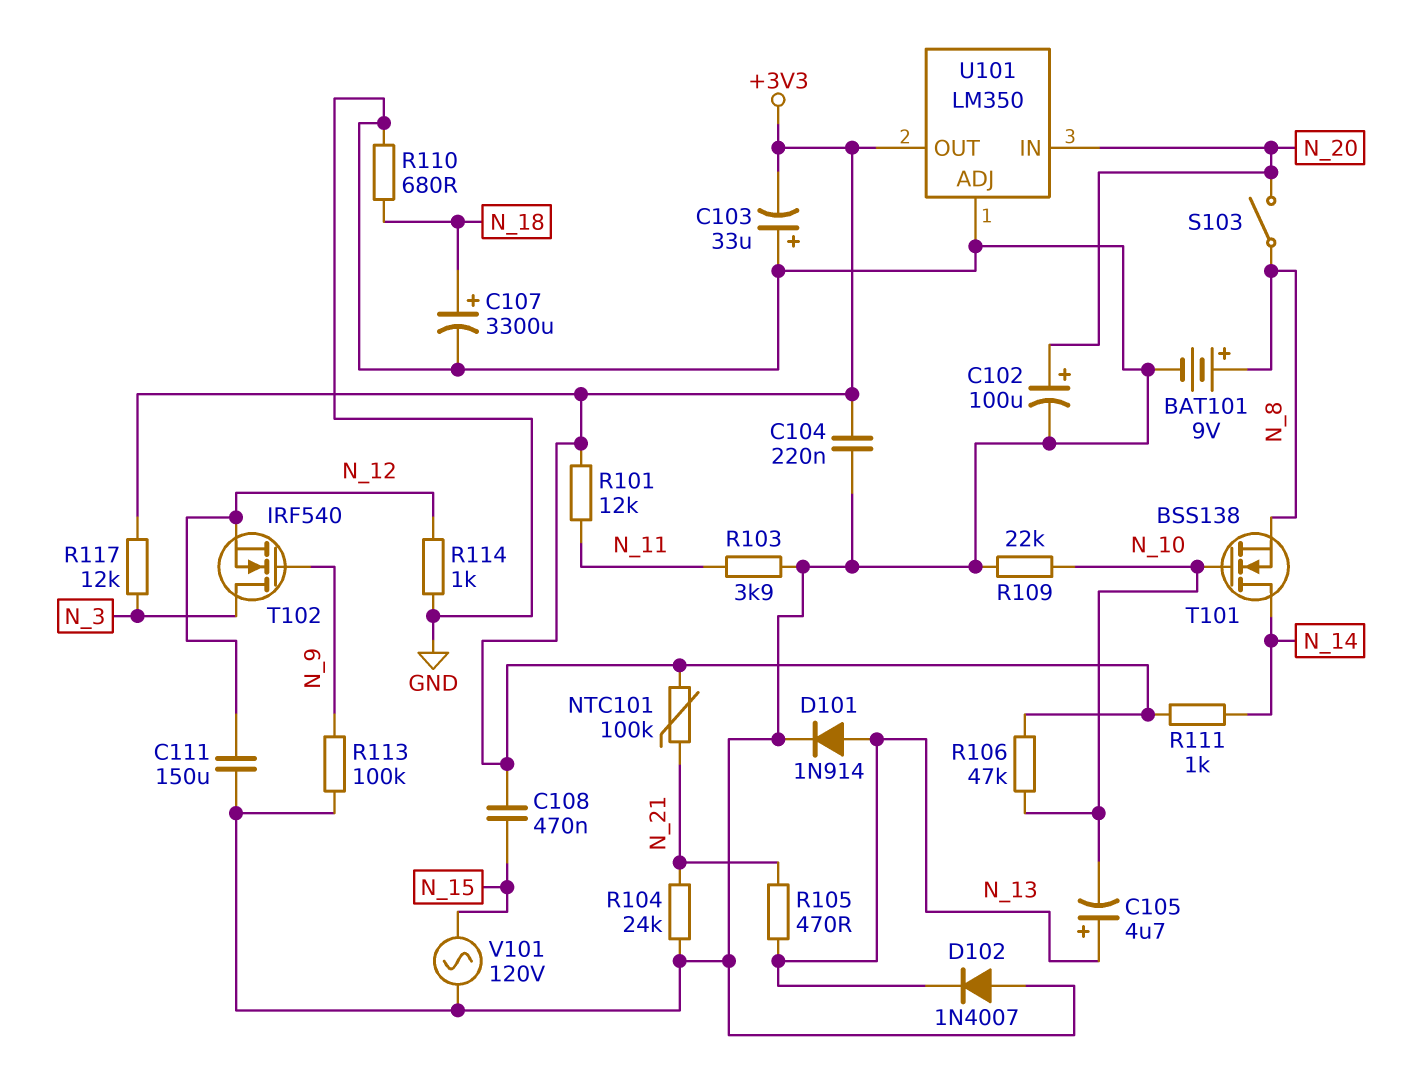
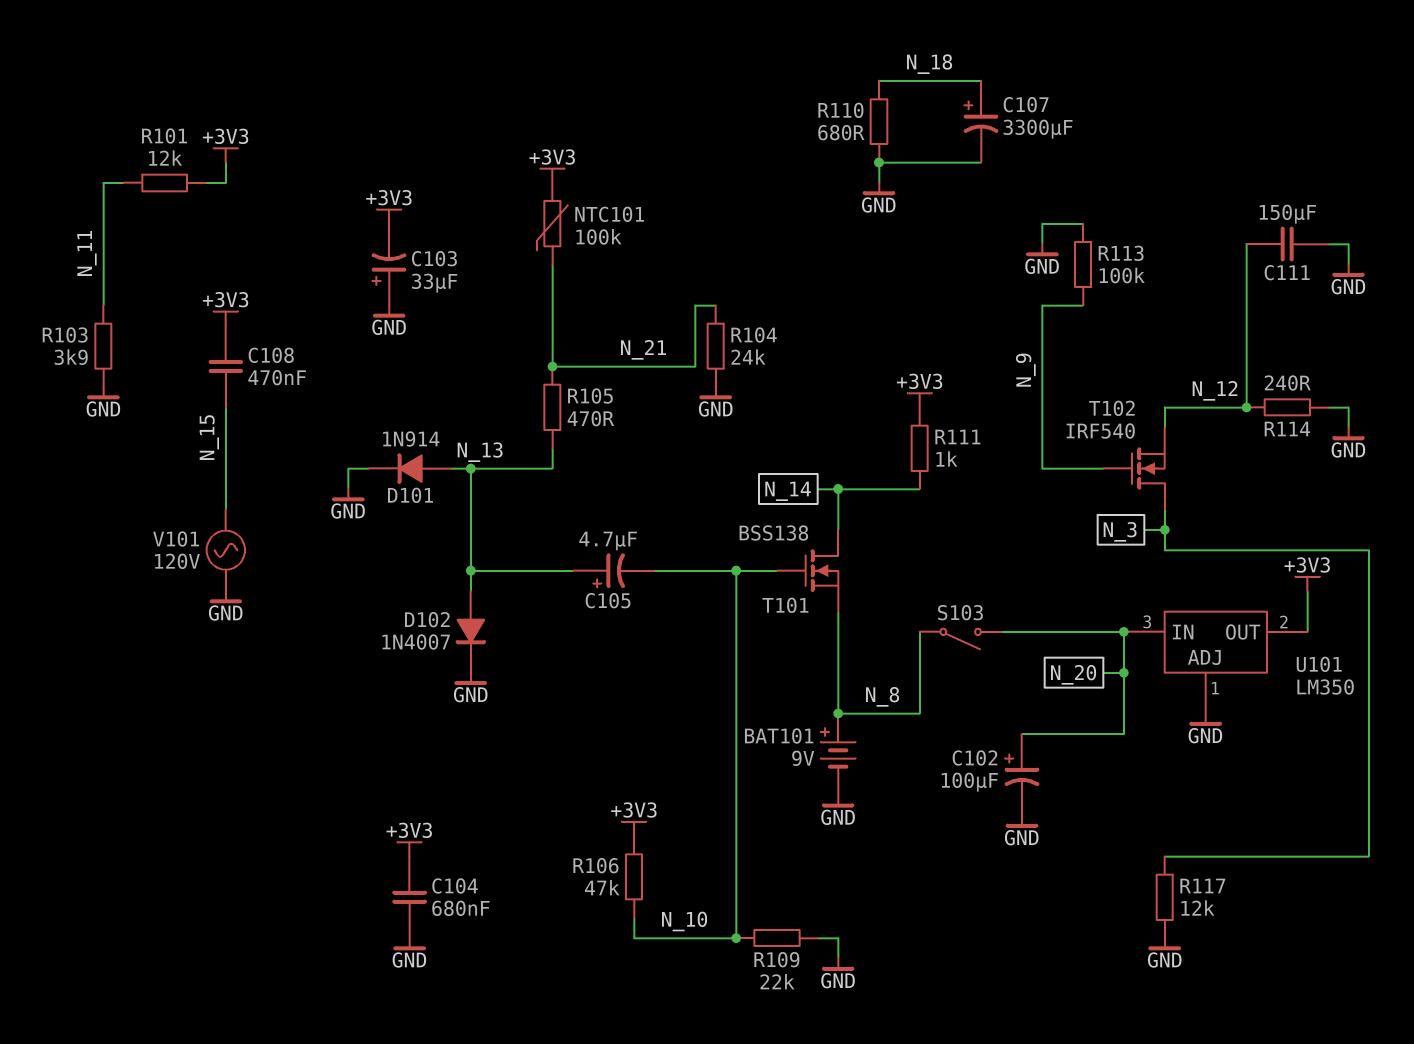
C104: 220nF (+3V3, GND) -> 680nF (+3V3, GND)
D102: diode 1N4007 (A GND, K N_13) -> diode 1N4007 (A N_13, K GND)
R114: 1k (GND, N_12) -> 240 (GND, N_12)
R117: 12k (+3V3, N_3) -> 12k (GND, N_3)

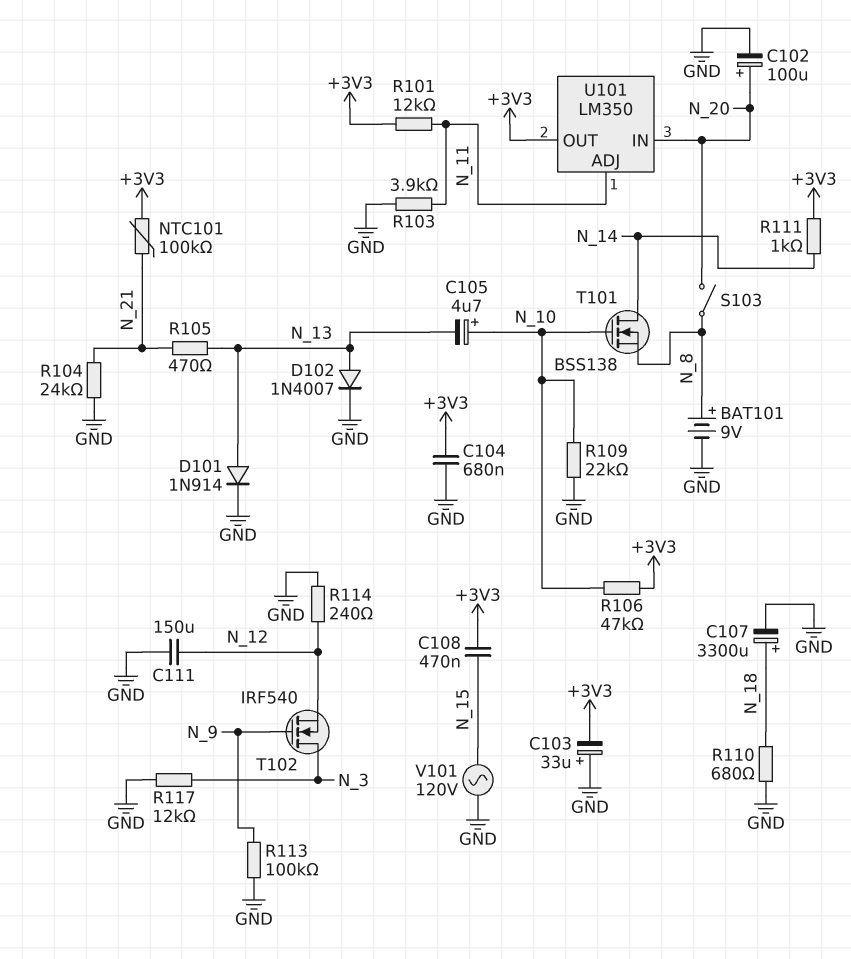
C105: 4.7uF (plus N_13, minus N_10) -> 4.7uF (plus N_10, minus N_13)
U101 pin ADJ: GND -> N_11

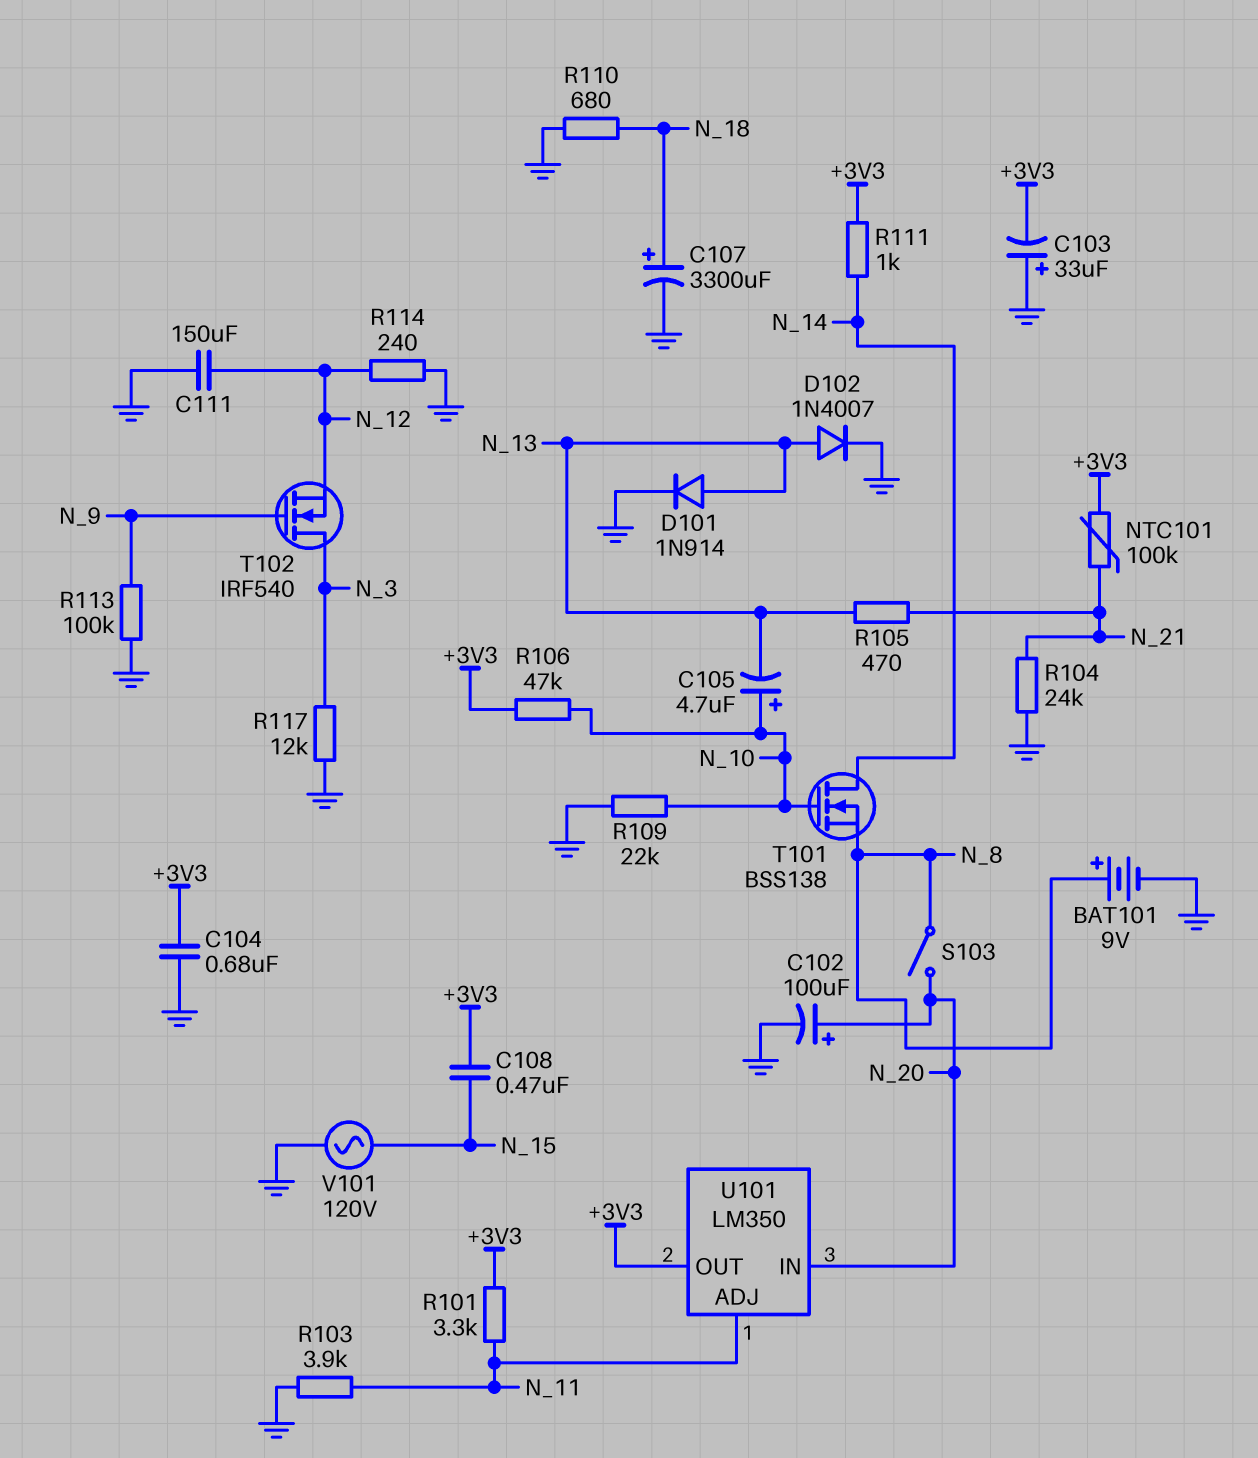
R101: 12k (+3V3, N_11) -> 3.3k (+3V3, N_11)

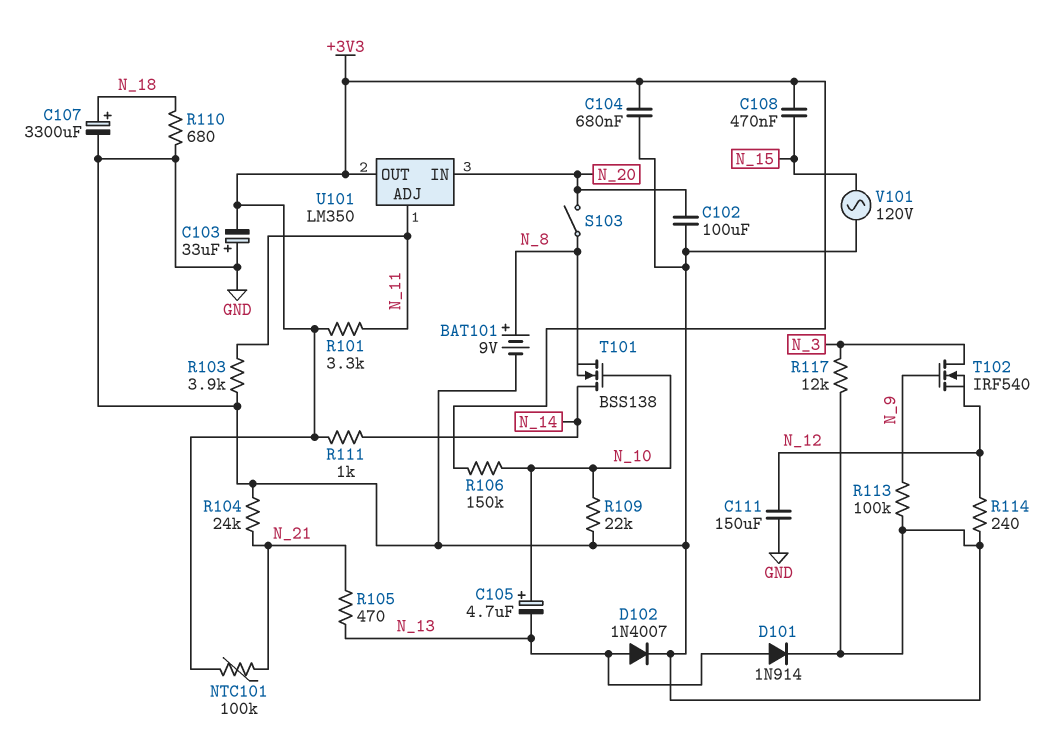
C102: 100uF (plus N_20, minus GND) -> 100uF (GND, N_20)
R106: 47k (+3V3, N_10) -> 150k (+3V3, N_10)

